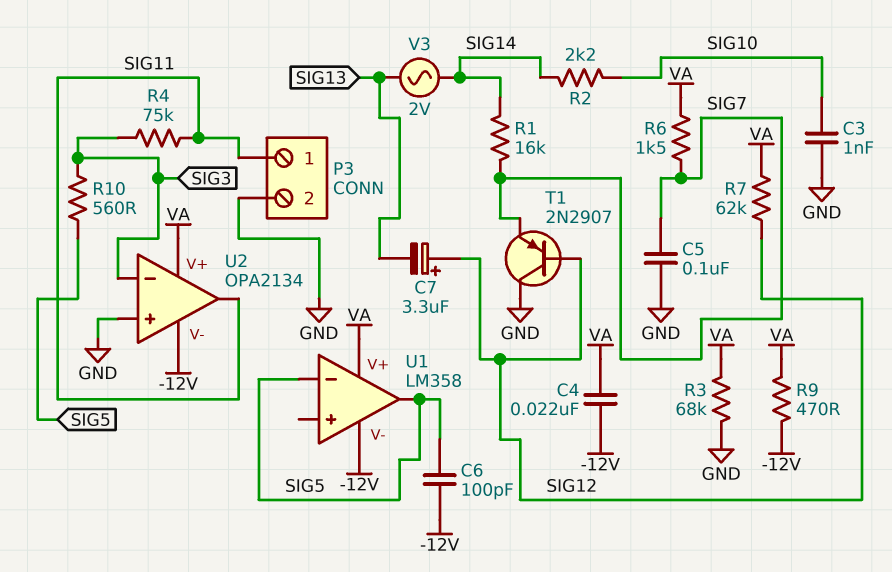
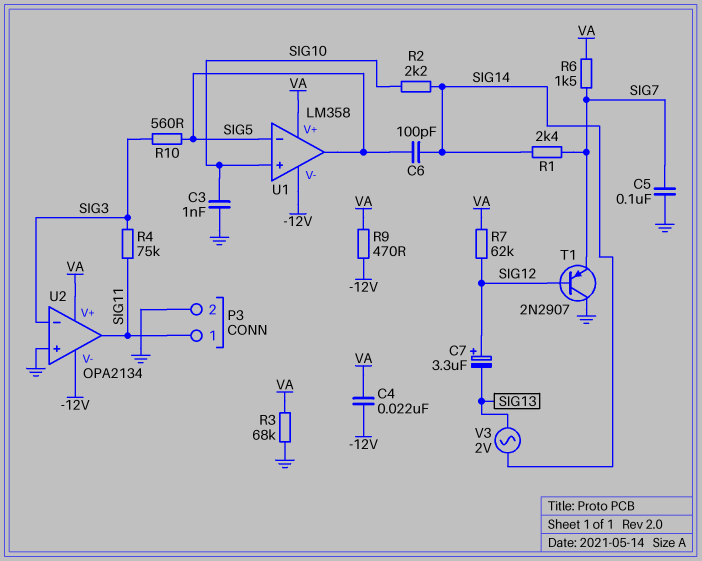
C6: 100pF (-12V, SIG5) -> 100pF (SIG5, SIG14)
R1: 16k (SIG7, SIG14) -> 2.4k (SIG7, SIG14)
U1 pin in+: none -> SIG10

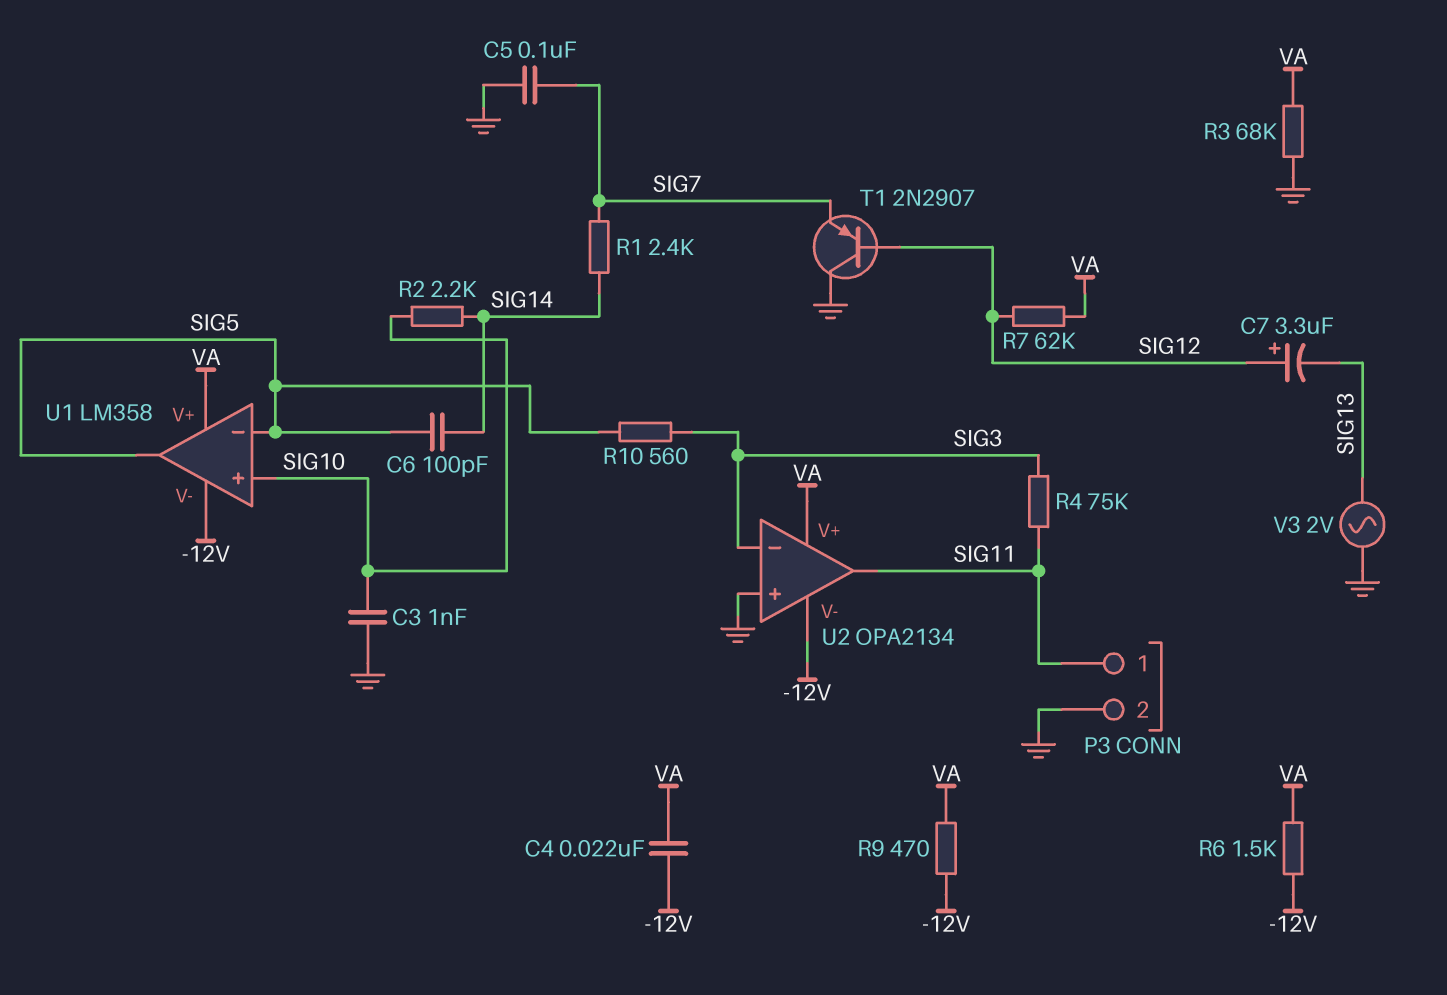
R6: 1.5k (SIG7, VA) -> 1.5k (-12V, VA)
V3: AC 2V (SIG13, SIG14) -> AC 2V (GND, SIG13)

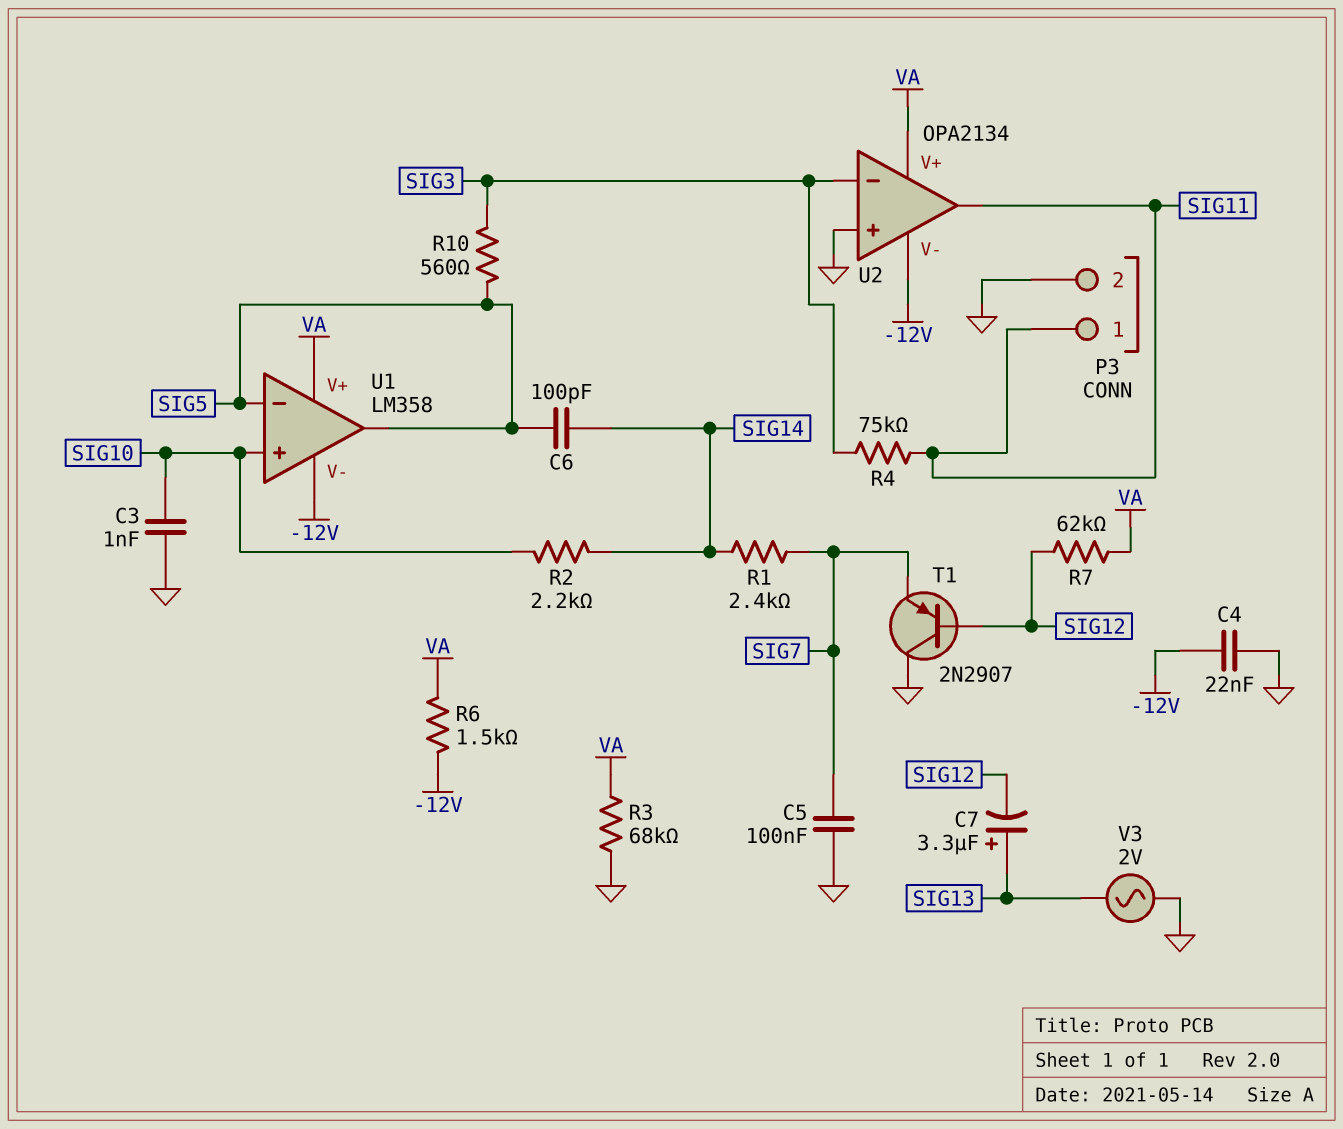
C4: 22nF (-12V, VA) -> 22nF (-12V, GND)
C7: 3.3uF (plus SIG12, minus SIG13) -> 3.3uF (plus SIG13, minus SIG12)
R9: 470 (-12V, VA) -> none

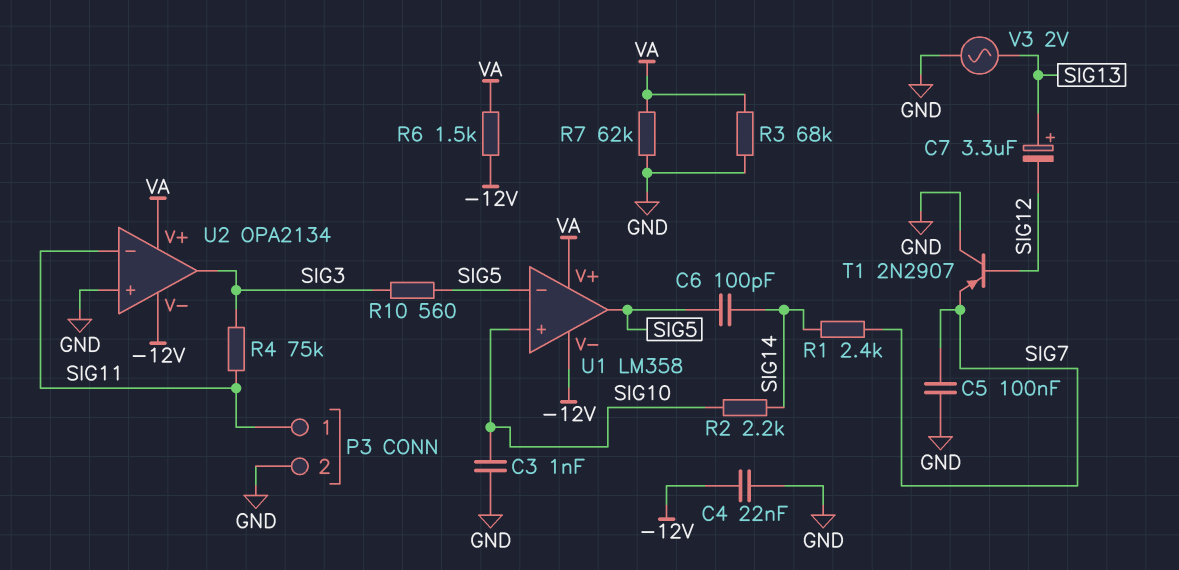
R7: 62k (SIG12, VA) -> 62k (GND, VA)
U2 pin in-: SIG3 -> SIG11
U2 pin out: SIG11 -> SIG3

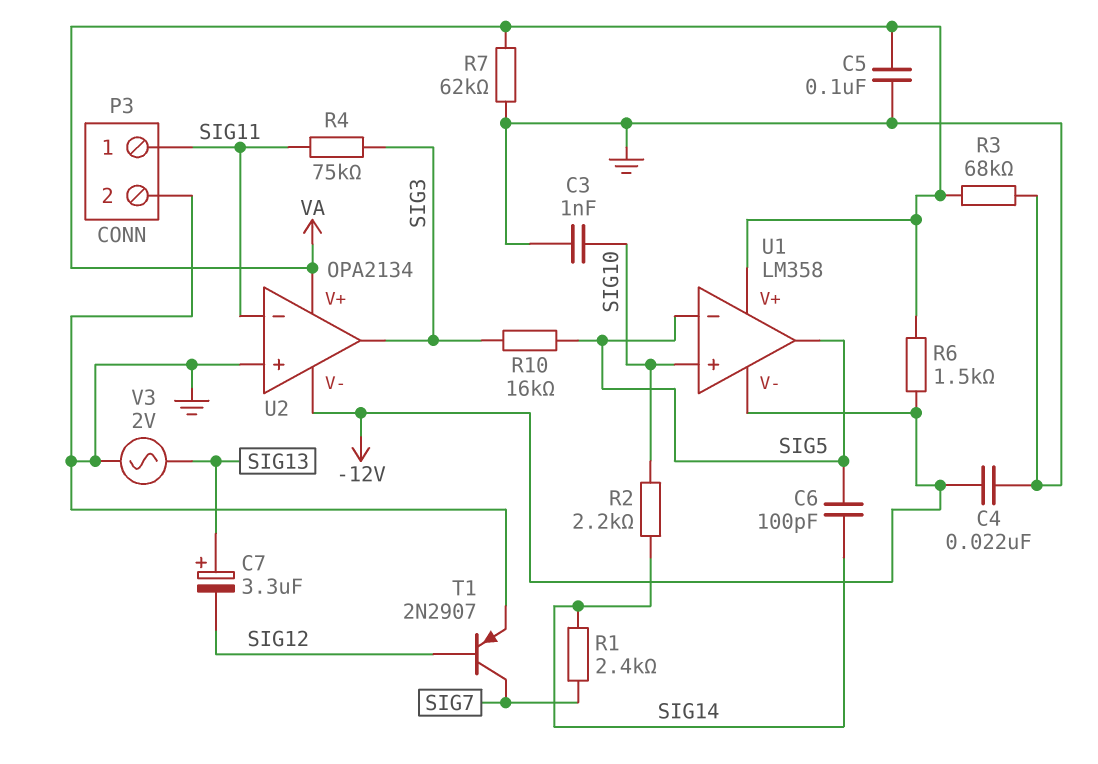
C5: 100nF (GND, SIG7) -> 100nF (GND, VA)
R10: 560 (SIG3, SIG5) -> 16k (SIG3, SIG5)
T1: PNP 2N2907 (B SIG12, C GND, E SIG7) -> PNP 2N2907 (B SIG12, C SIG7, E GND)

